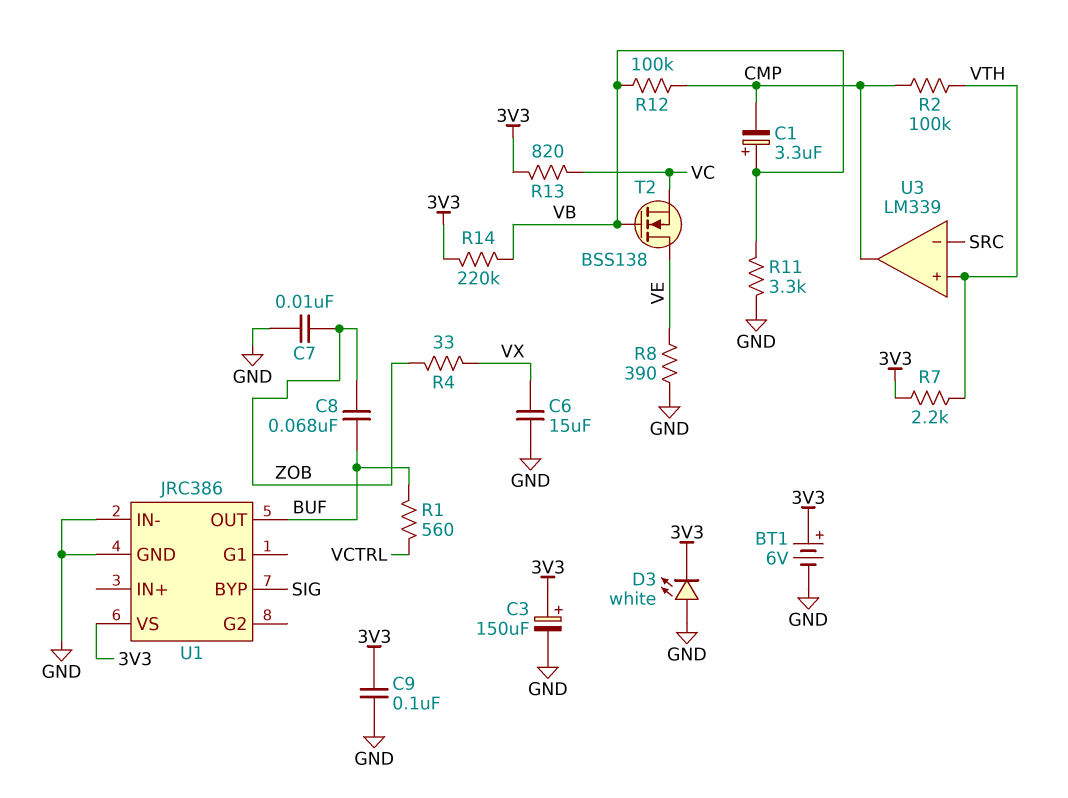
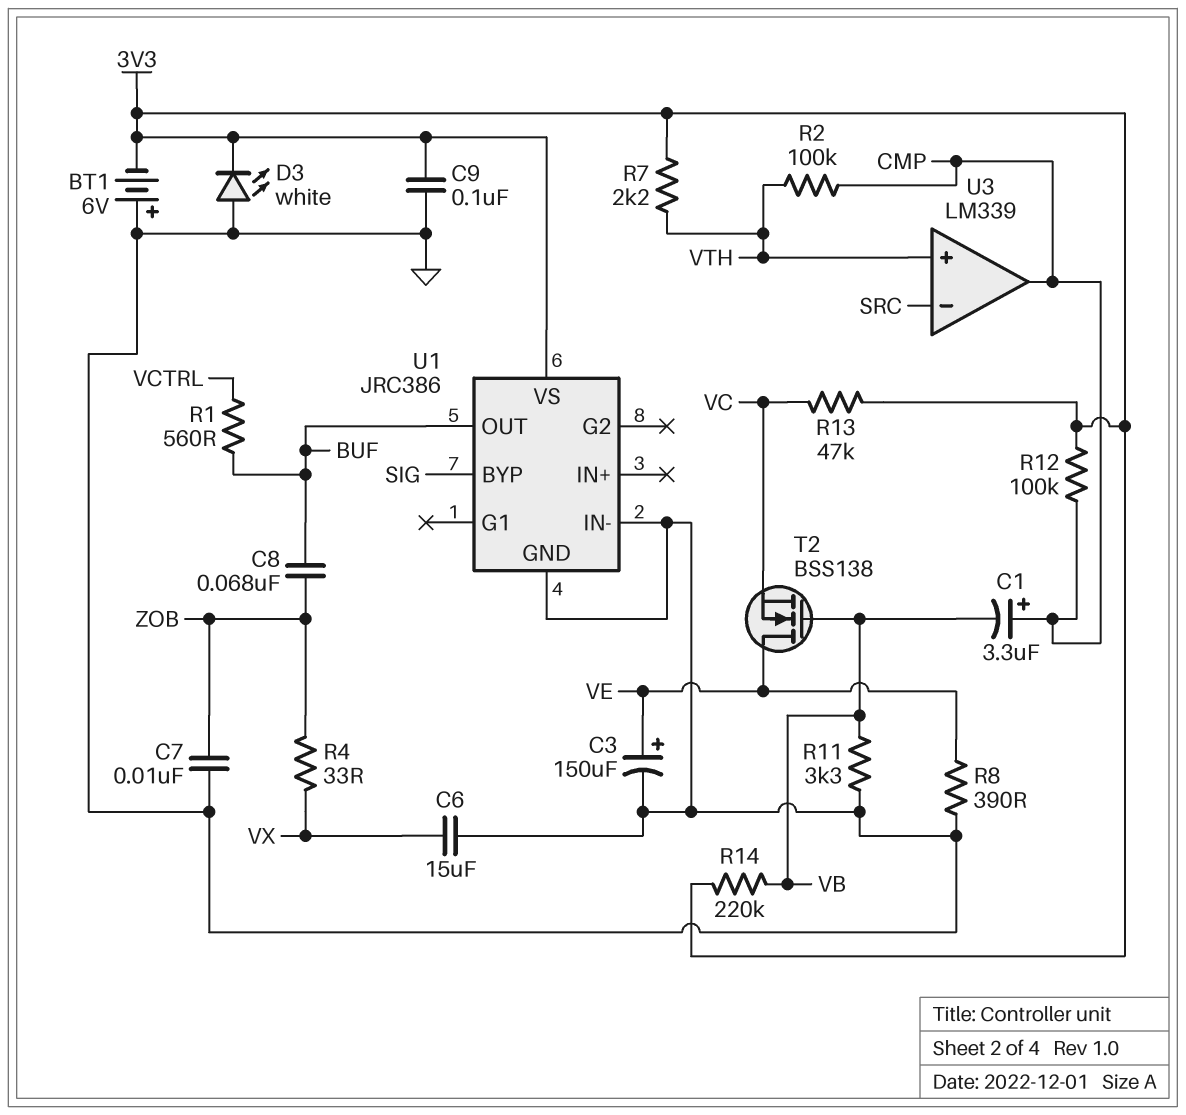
BT1: 6V (plus 3V3, minus GND) -> 6V (plus GND, minus 3V3)
C1: 3.3uF (plus VB, minus CMP) -> 3.3uF (plus CMP, minus VB)
C3: 150uF (plus 3V3, minus GND) -> 150uF (plus VE, minus GND)
R12: 100k (CMP, VB) -> 100k (3V3, CMP)
R13: 820 (3V3, VC) -> 47k (3V3, VC)

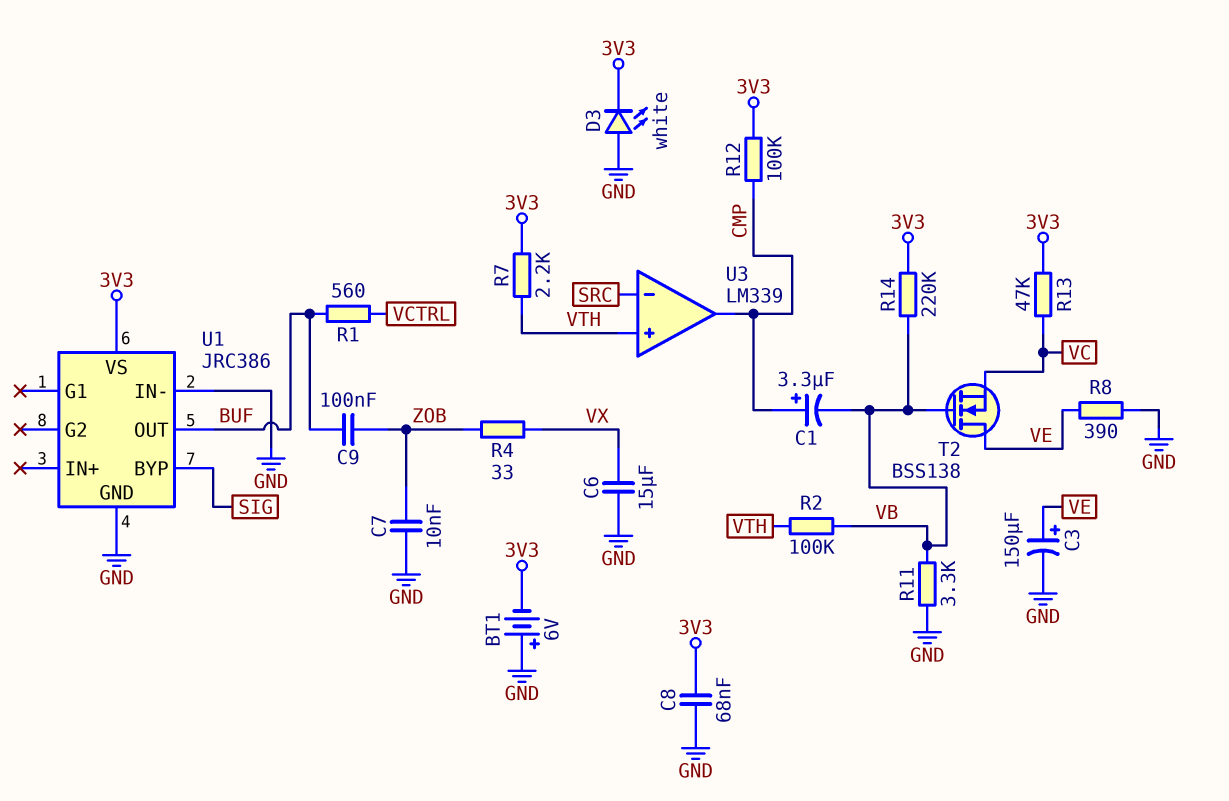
C8: 68nF (BUF, ZOB) -> 68nF (3V3, GND)
C9: 100nF (3V3, GND) -> 100nF (BUF, ZOB)
R2: 100k (CMP, VTH) -> 100k (VB, VTH)

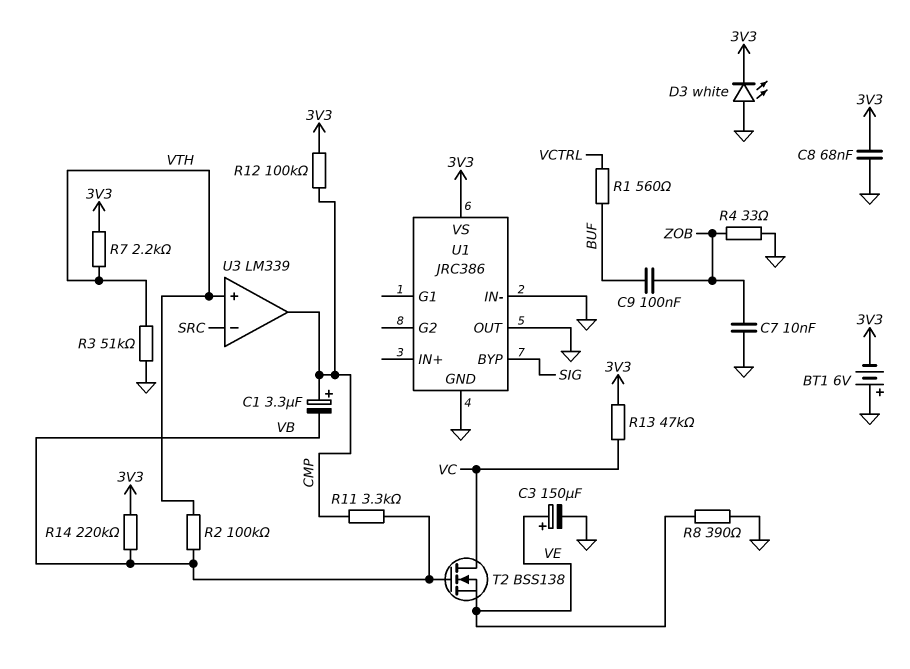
C6: 15uF (GND, VX) -> none
R3: none -> 51k (GND, VTH)
R4: 33 (VX, ZOB) -> 33 (GND, ZOB)
R11: 3.3k (GND, VB) -> 3.3k (CMP, VB)
T2: NMOS BSS138 (G VB, D VE, S VC) -> NMOS BSS138 (G VB, D VC, S VE)
U1 pin OUT: BUF -> GND

